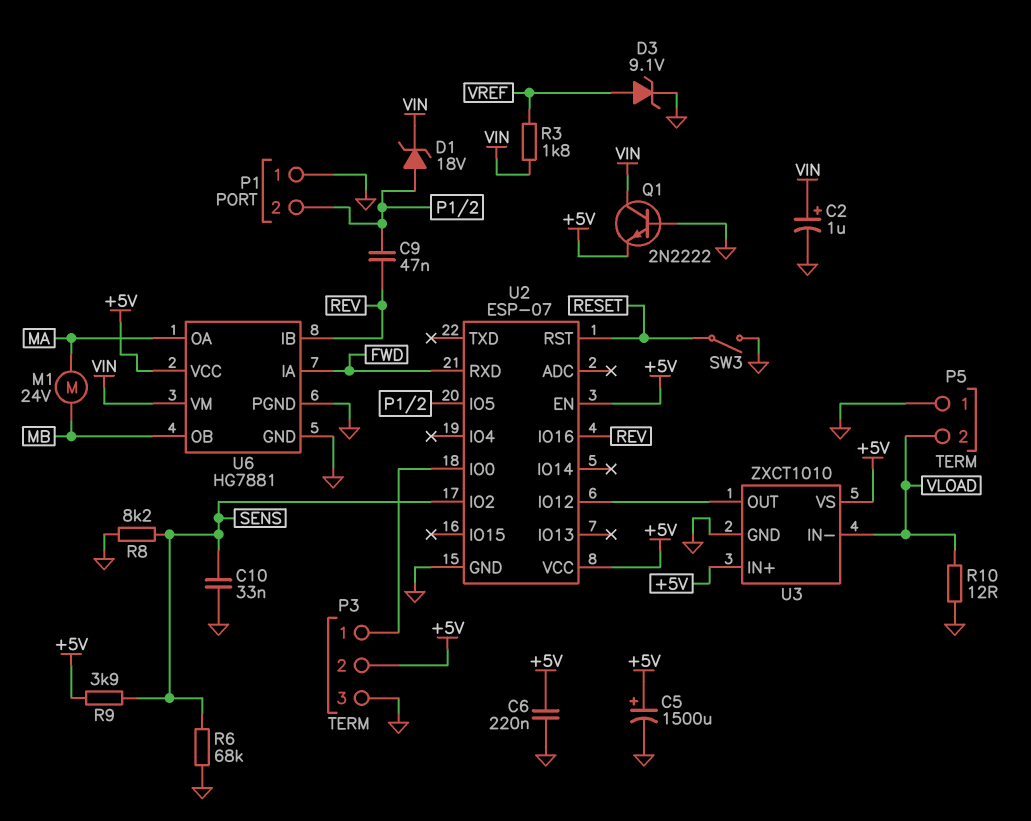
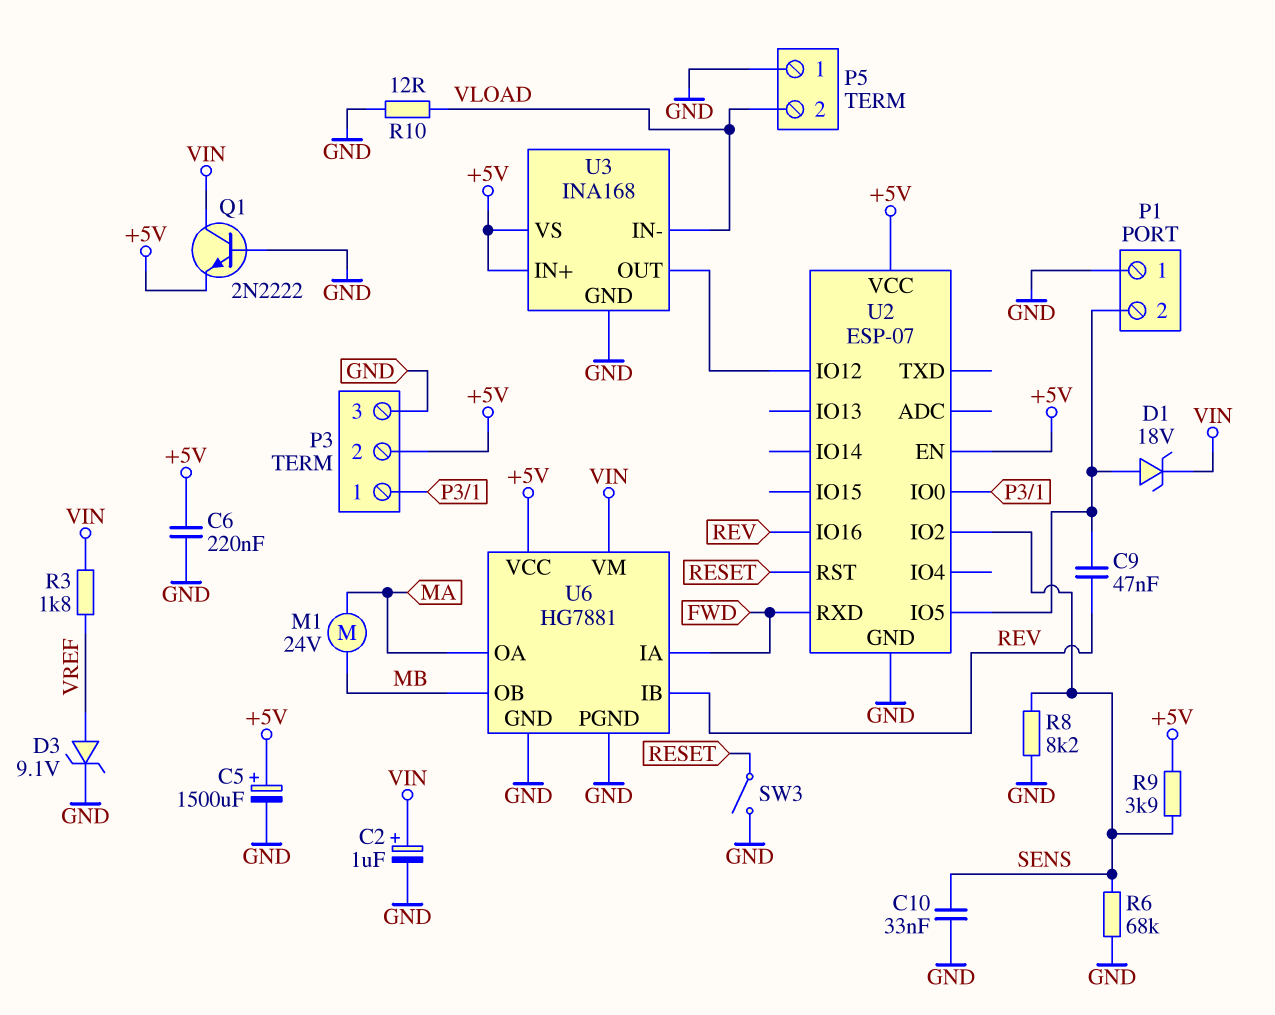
U3: ZXCT1010 -> INA168

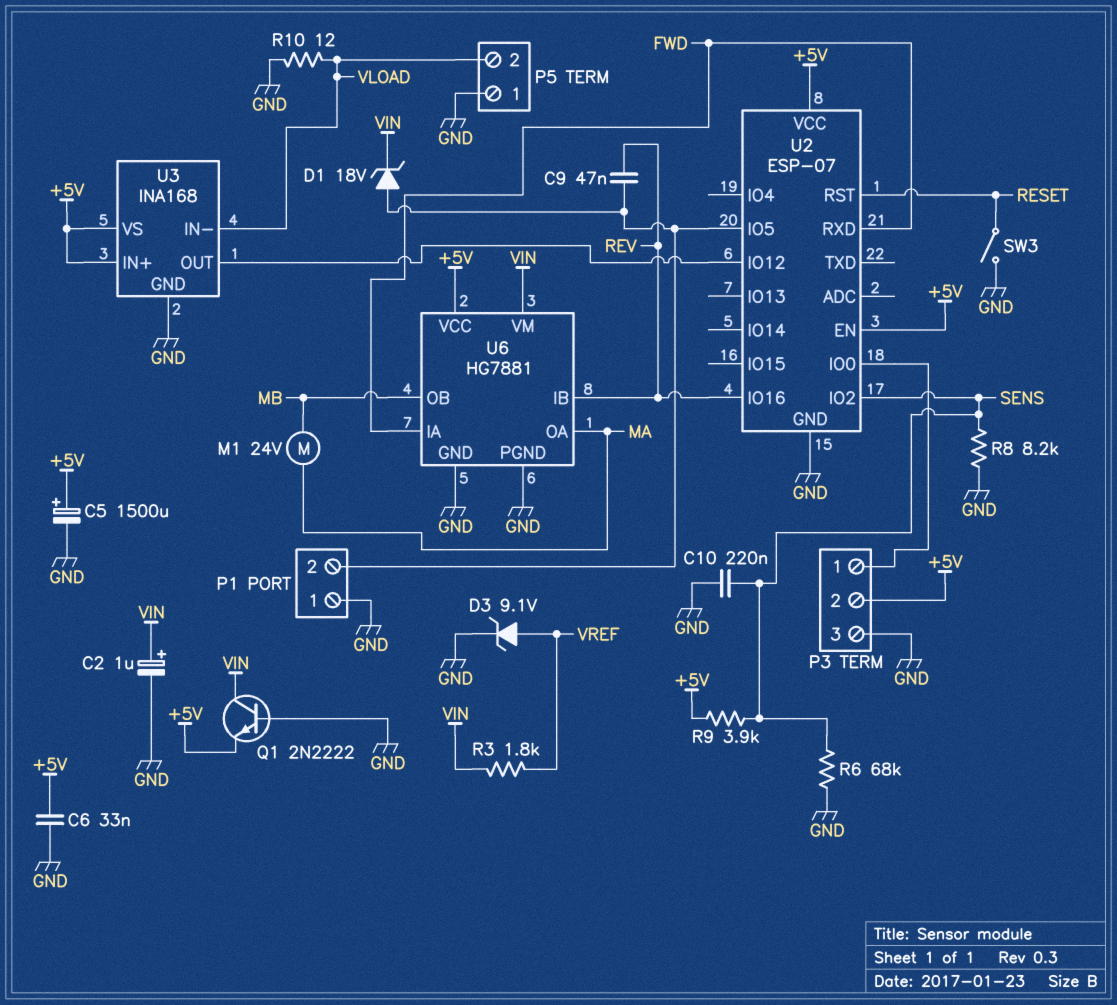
C6: 220nF (+5V, GND) -> 33nF (+5V, GND)
C10: 33nF (GND, SENS) -> 220nF (GND, SENS)

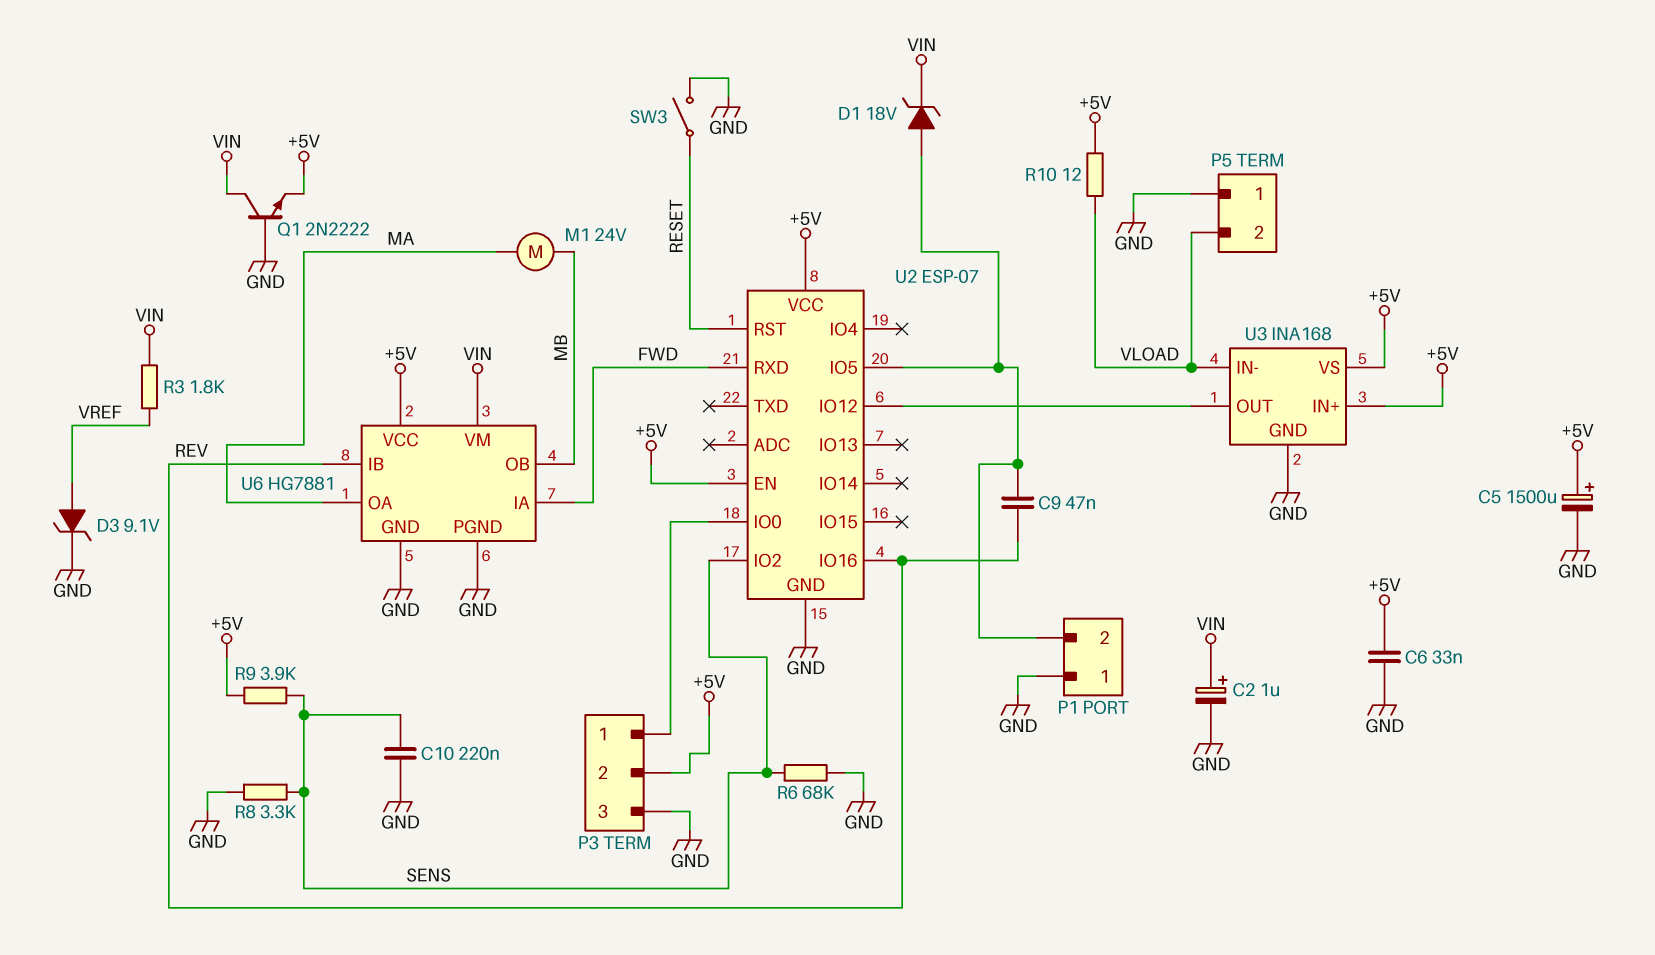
R8: 8.2k (GND, SENS) -> 3.3k (GND, SENS)
R10: 12 (GND, VLOAD) -> 12 (+5V, VLOAD)

